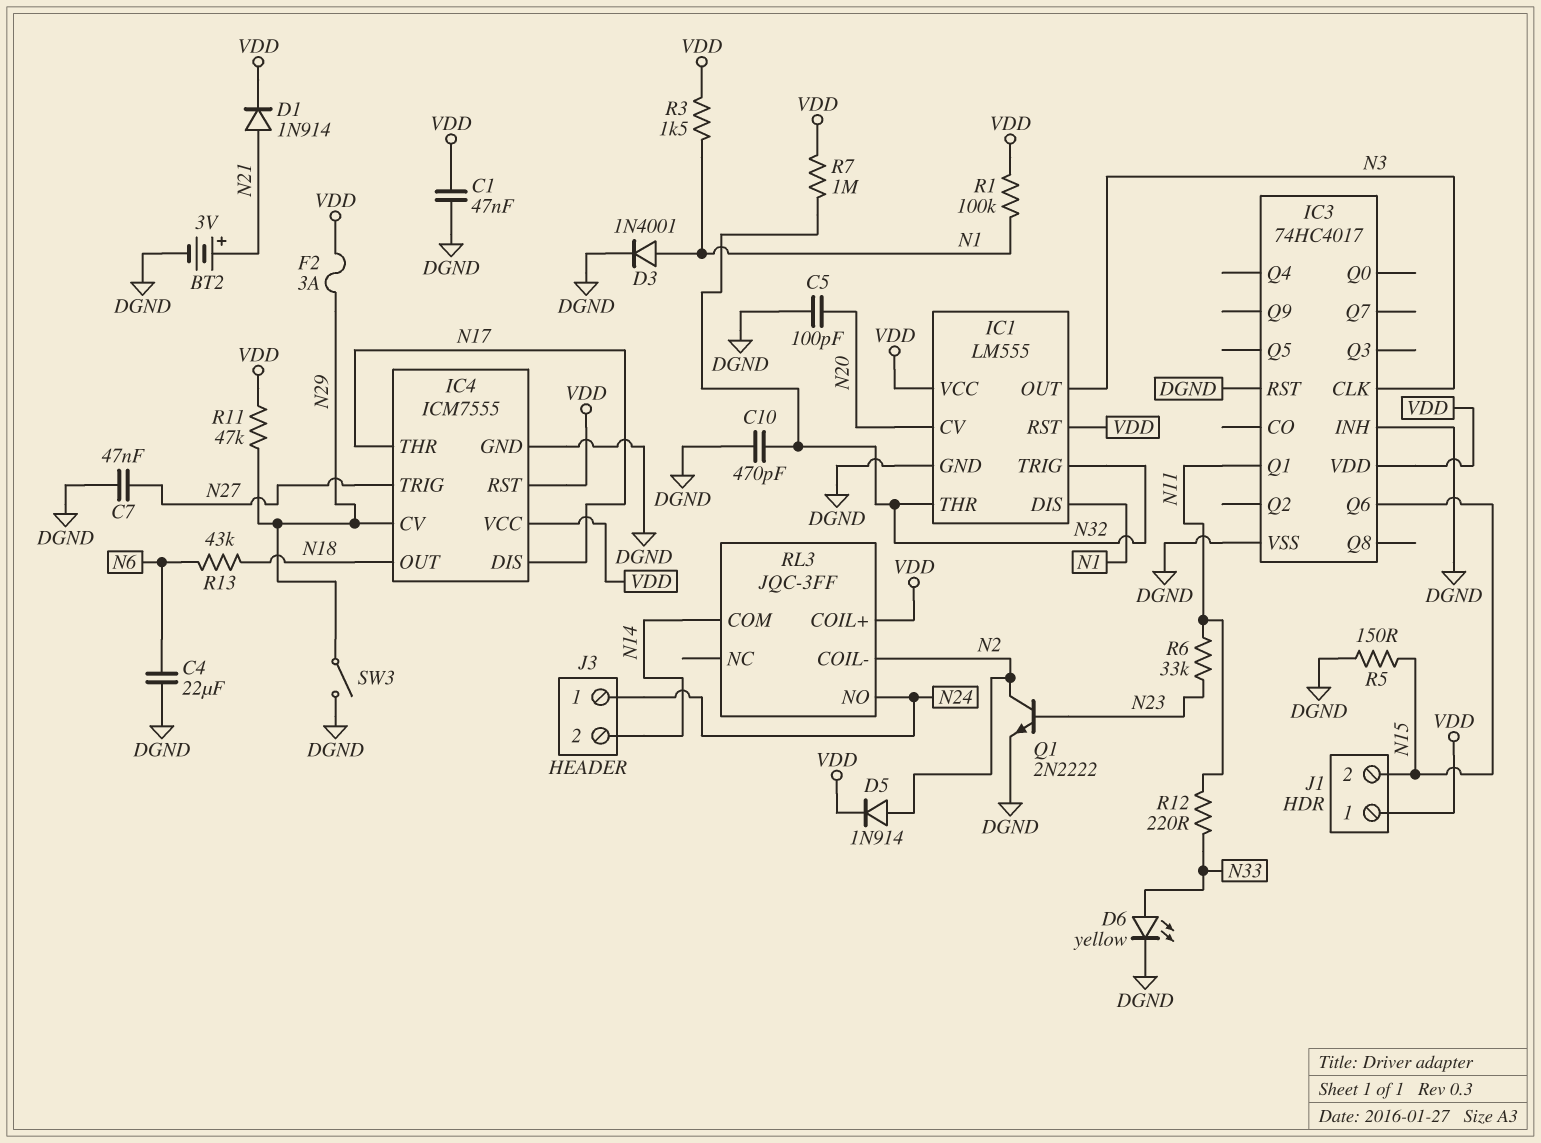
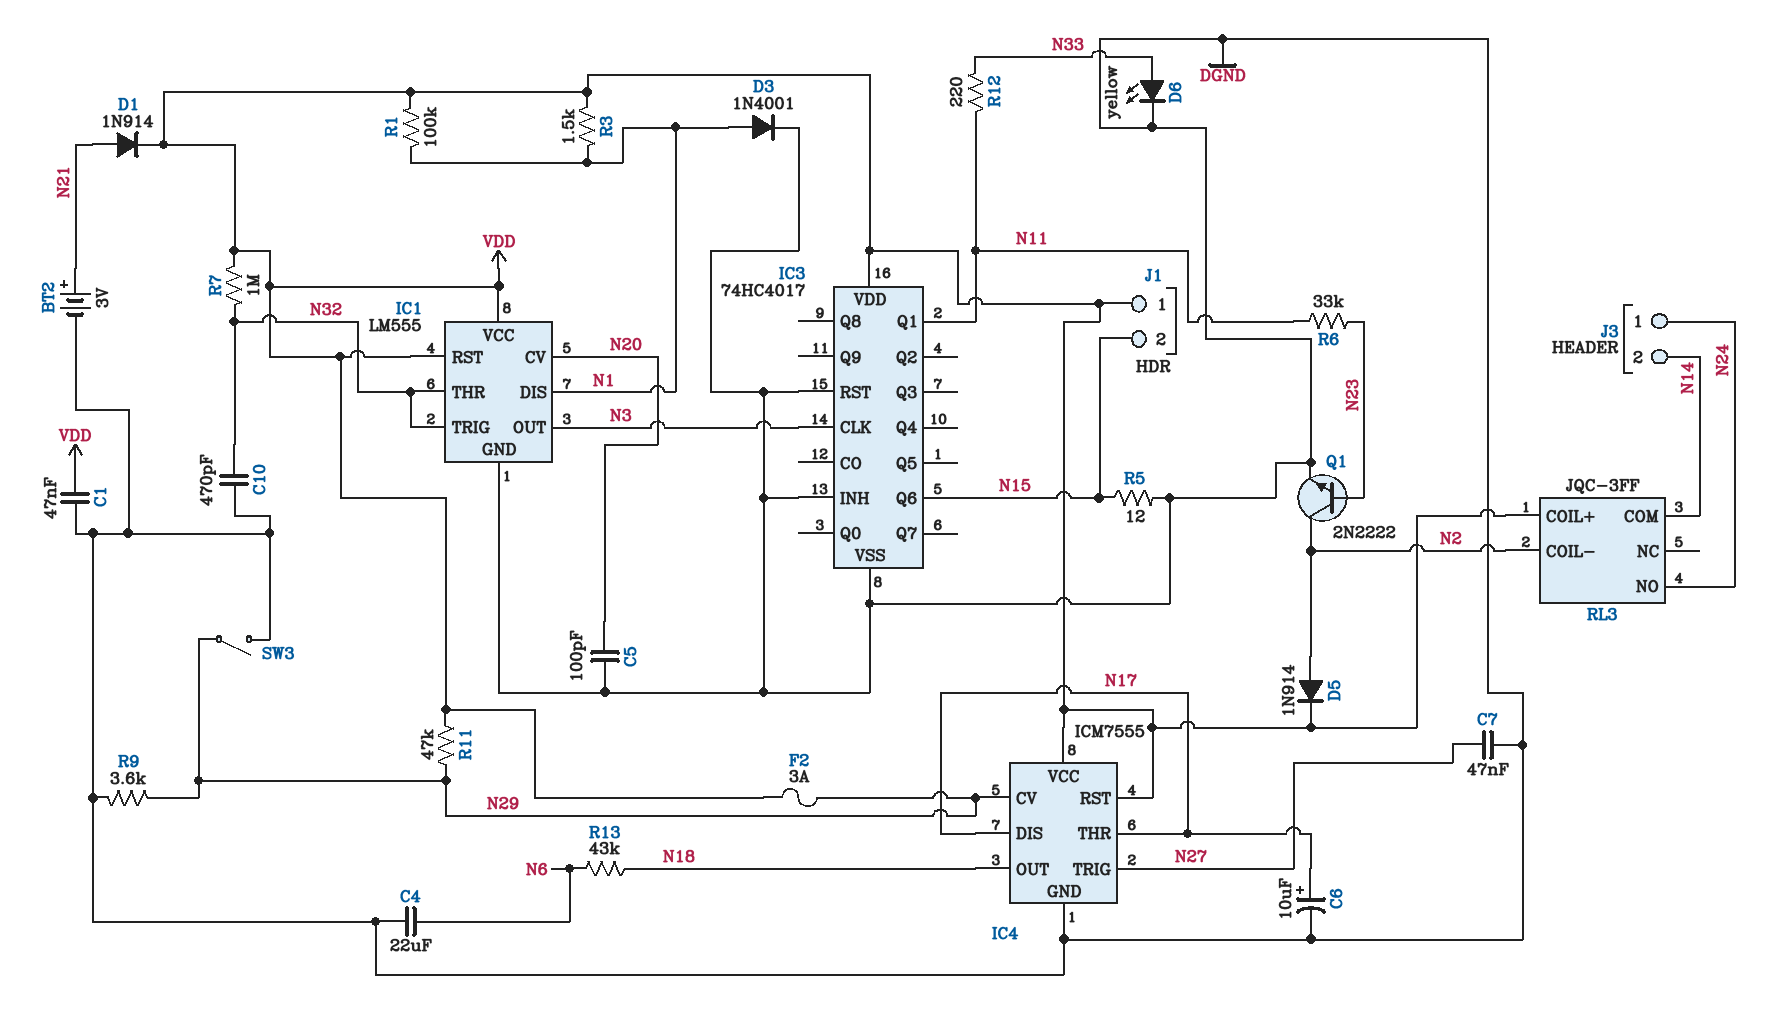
C6: none -> 10uF (plus N17, minus DGND)
R5: 150 (DGND, N15) -> 12 (DGND, N15)
R9: none -> 3.6k (DGND, N29)

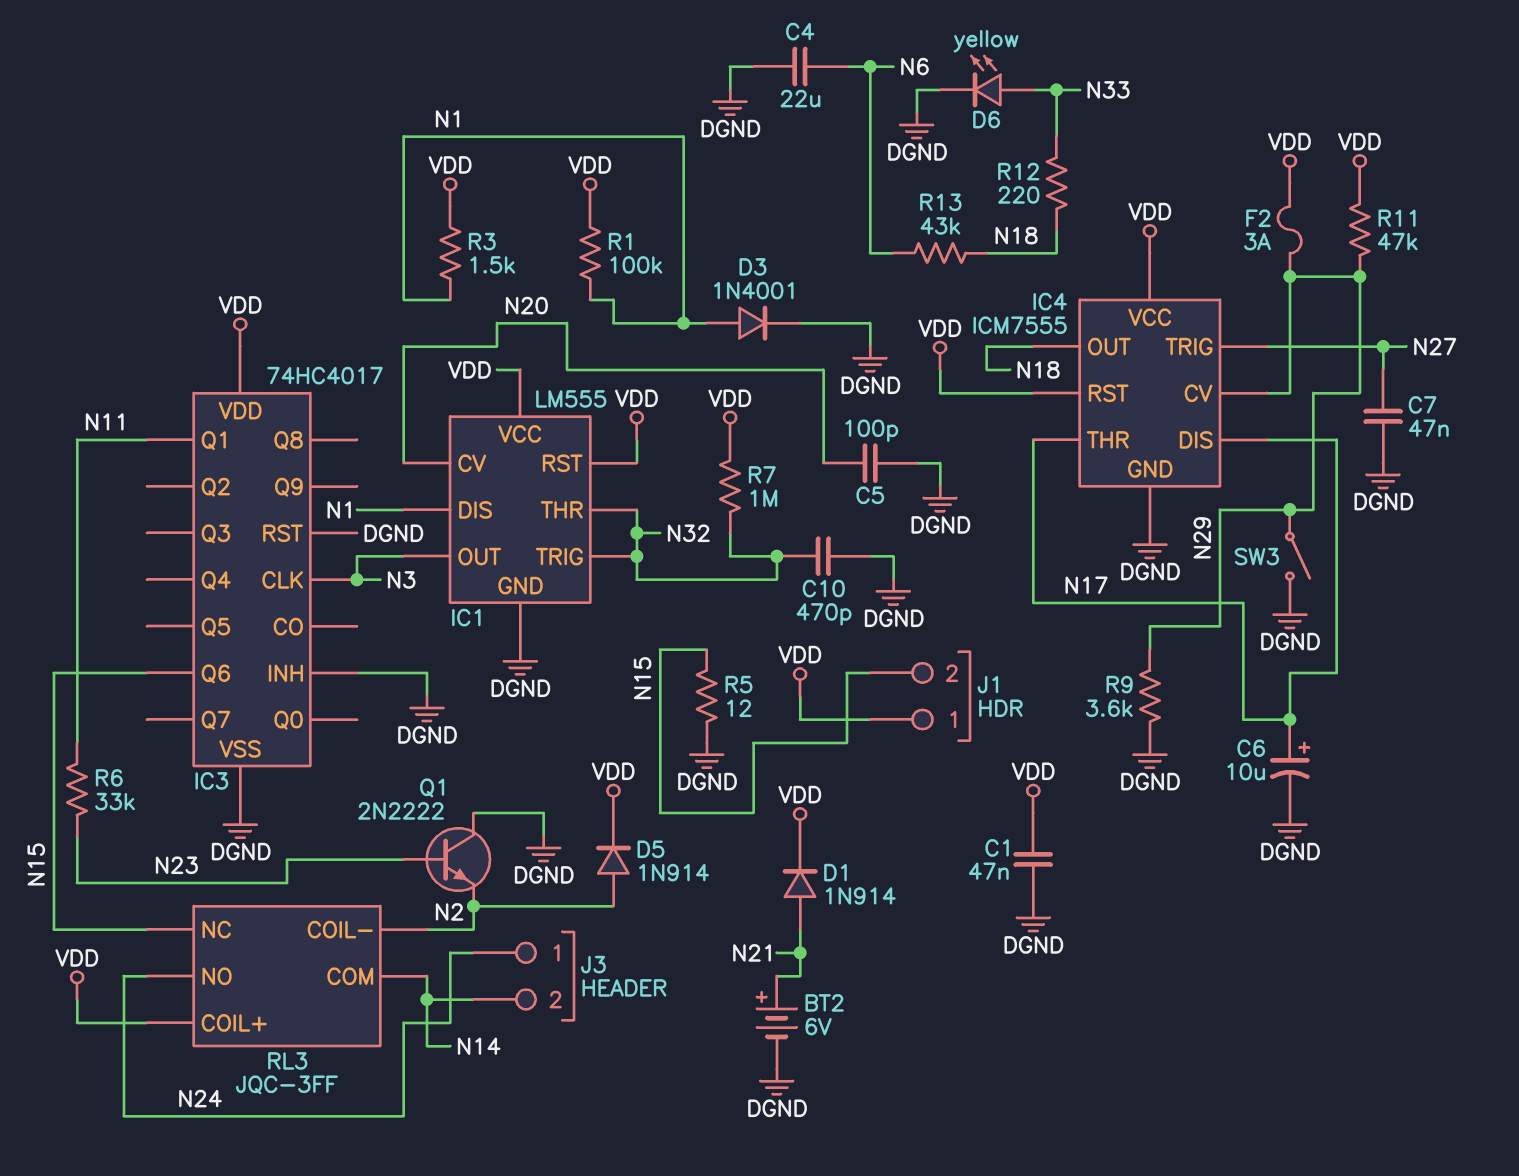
BT2: 3V (plus N21, minus DGND) -> 6V (plus N21, minus DGND)
Q1: NPN 2N2222 (B N23, C N2, E DGND) -> NPN 2N2222 (B N23, C DGND, E N2)
R12: 220 (N11, N33) -> 220 (N18, N33)
RL3 pin NC: none -> N15

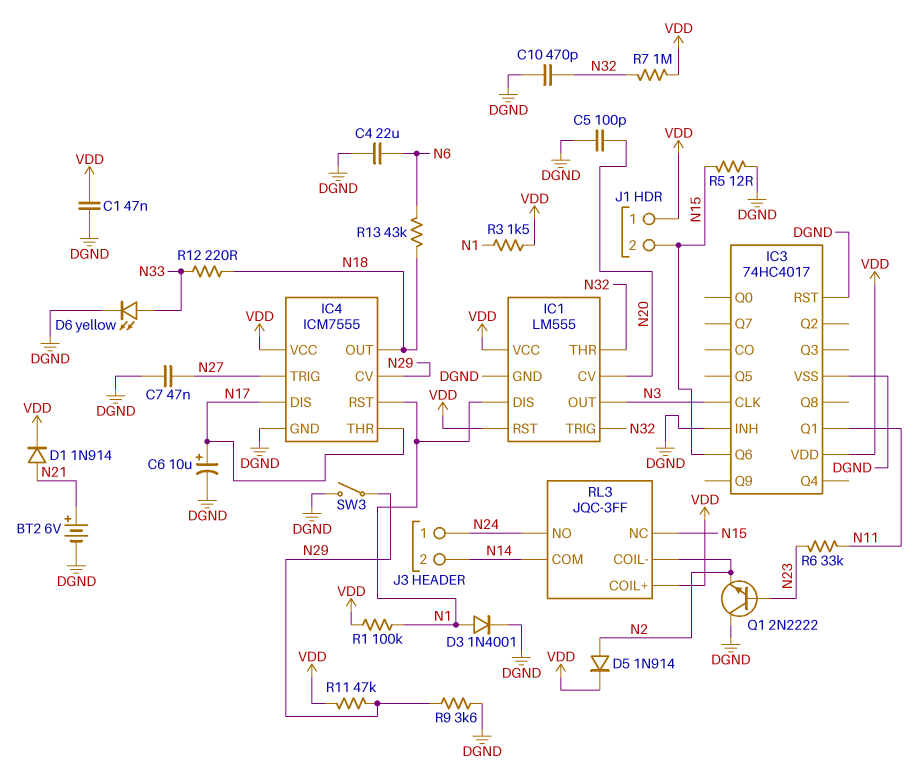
F2: 3A (N29, VDD) -> none
IC4 pin RST: VDD -> N1

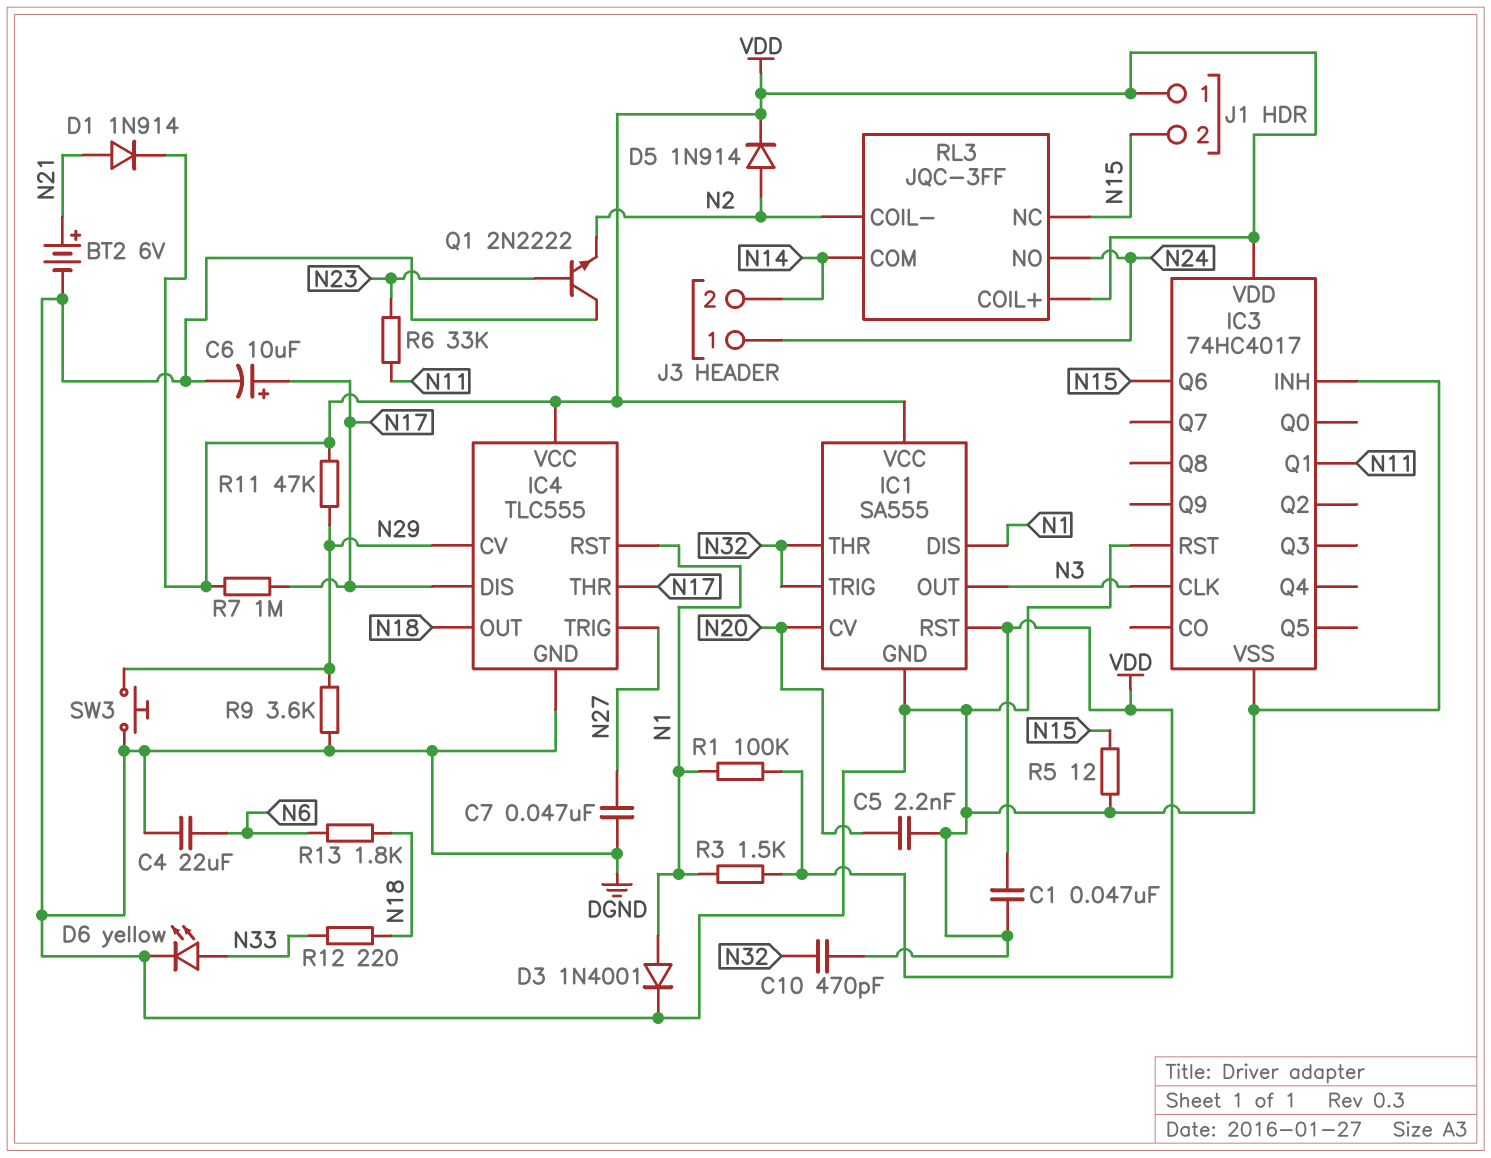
C5: 100pF (DGND, N20) -> 2.2nF (DGND, N20)
IC1: LM555 -> SA555
IC4: ICM7555 -> TLC555
R7: 1M (N32, VDD) -> 1M (N17, VDD)
R13: 43k (N6, N18) -> 1.8k (N6, N18)
SW3: switch (DGND, N29) -> button (DGND, N29)

